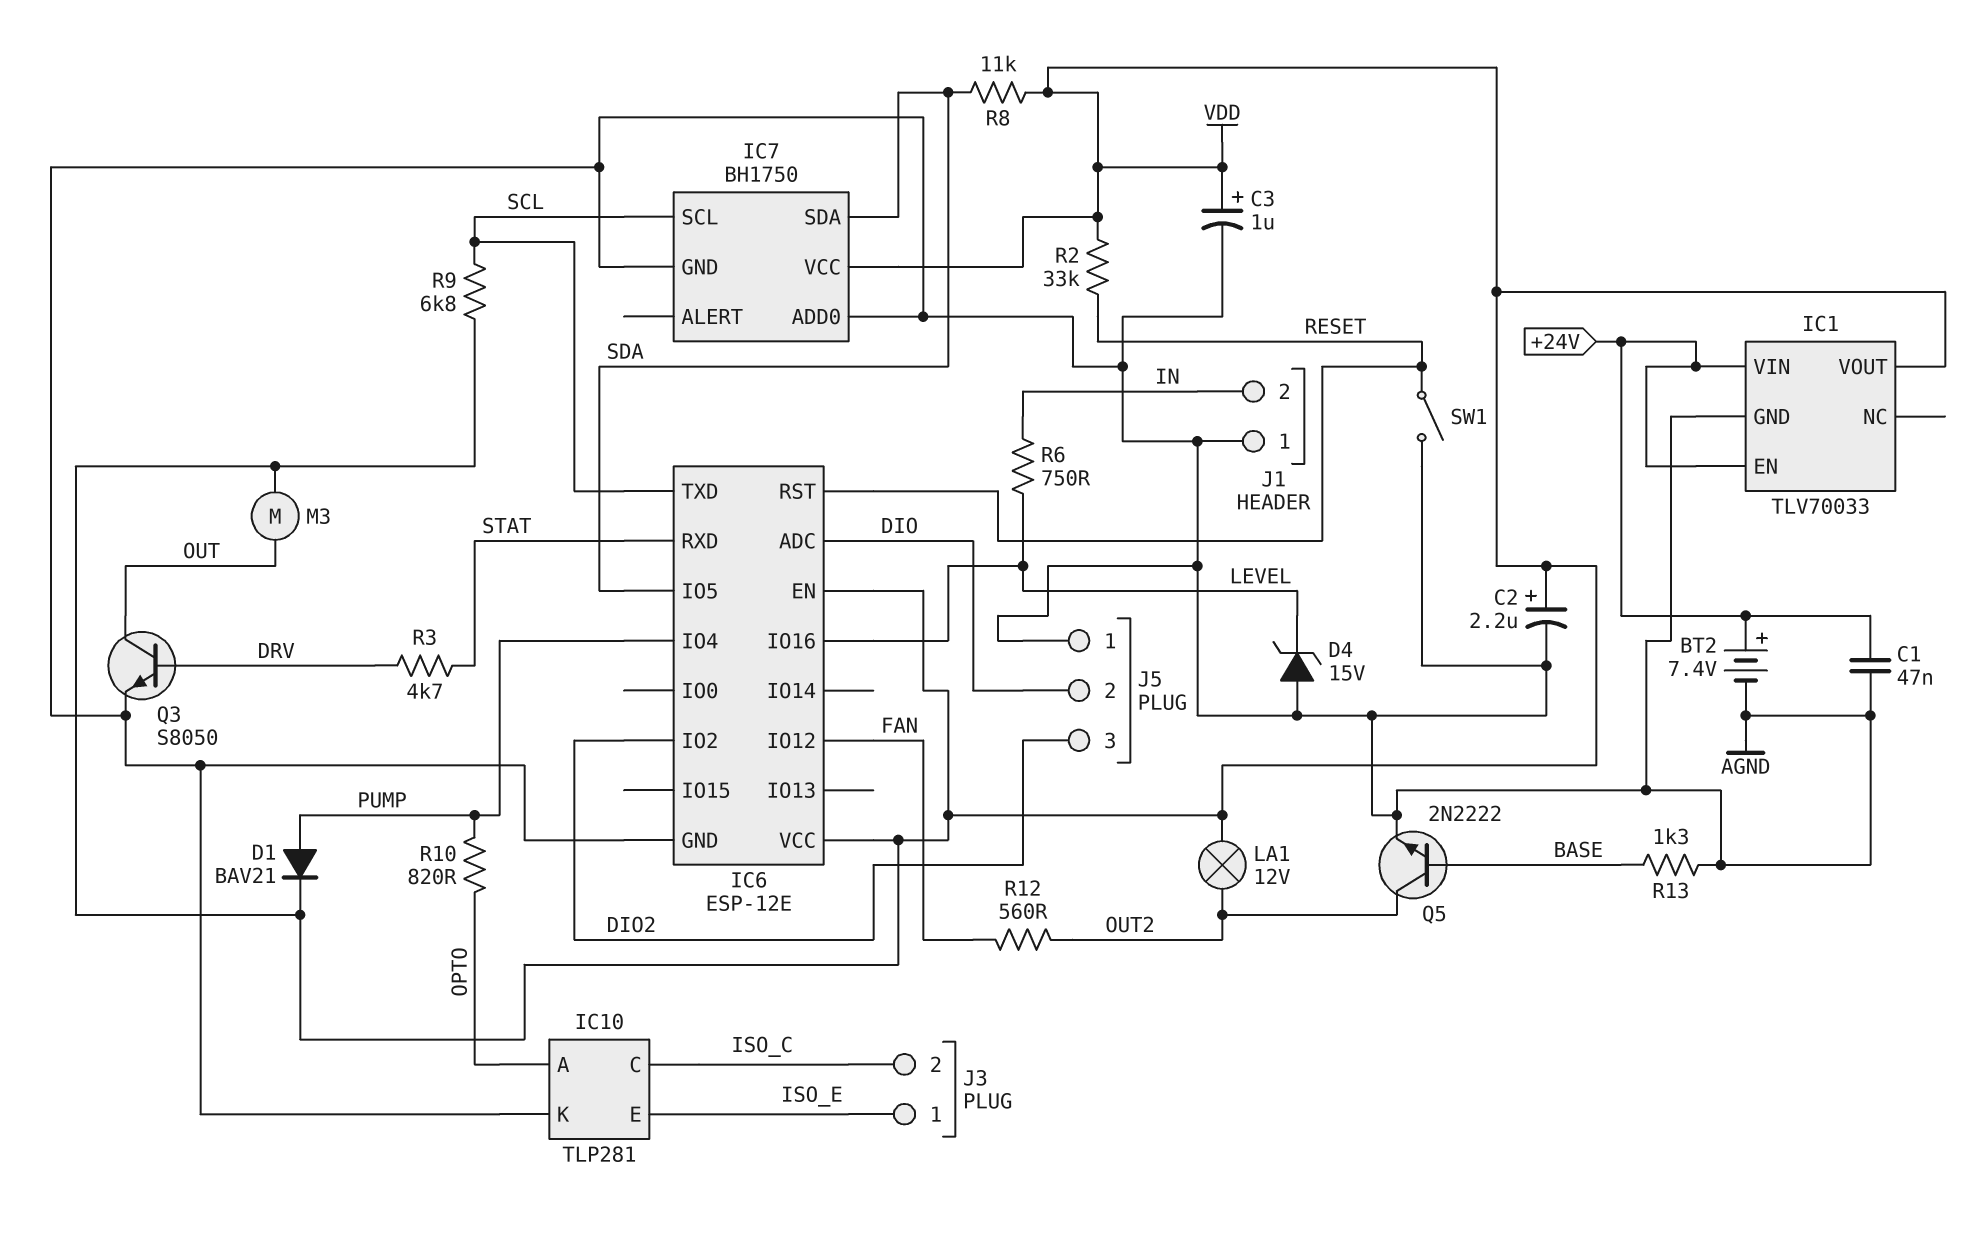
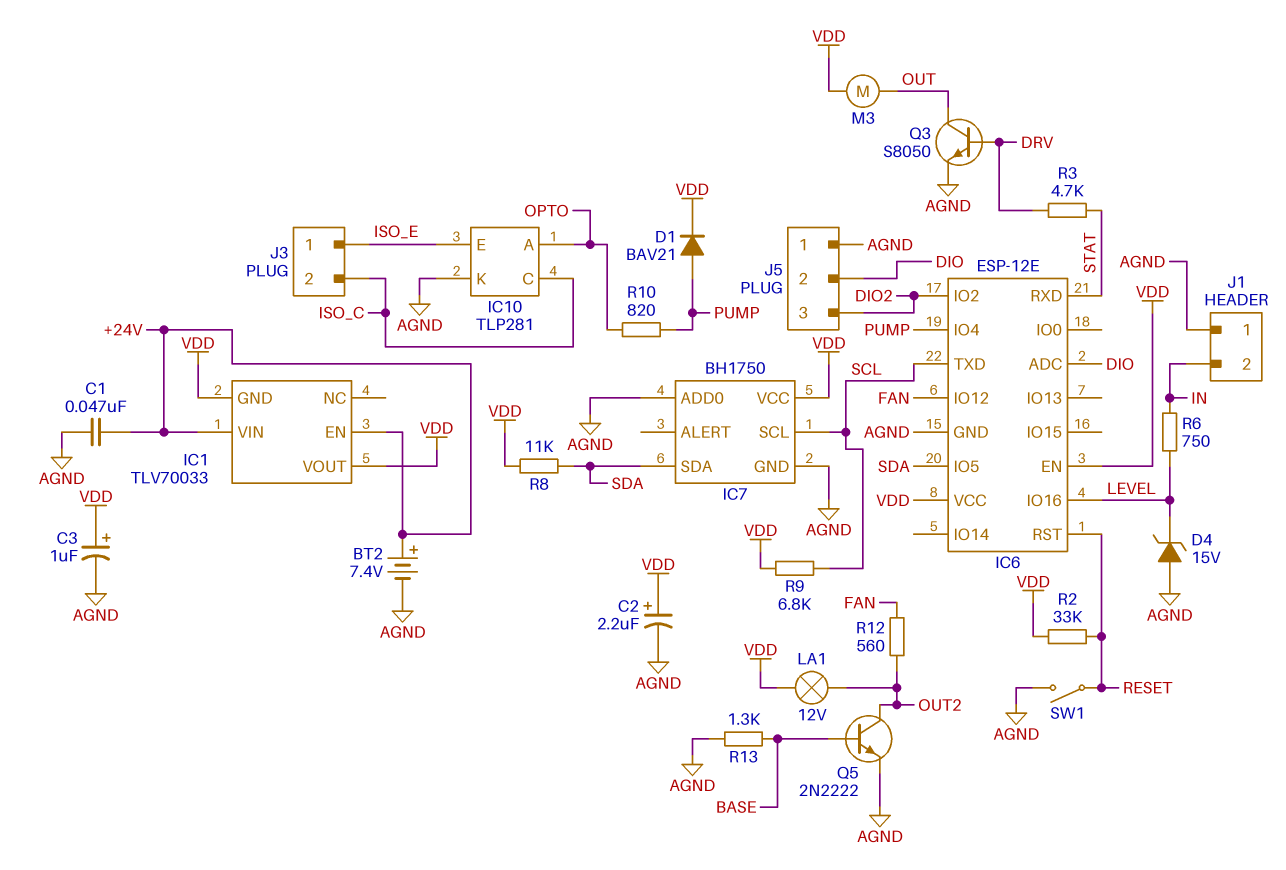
IC1 pin GND: AGND -> VDD

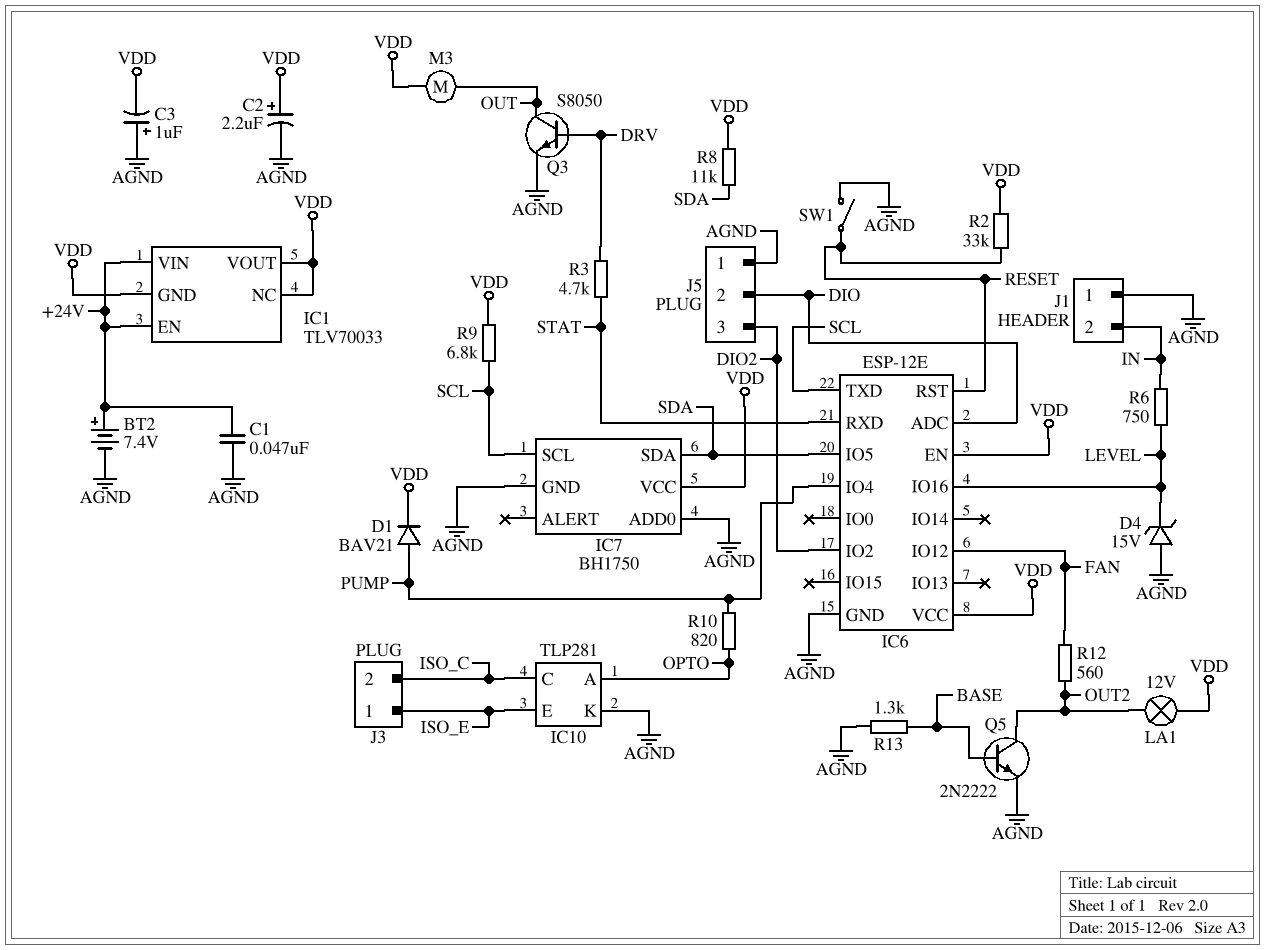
C3: 1uF (plus VDD, minus AGND) -> 1uF (plus AGND, minus VDD)
IC1 pin NC: none -> VDD

